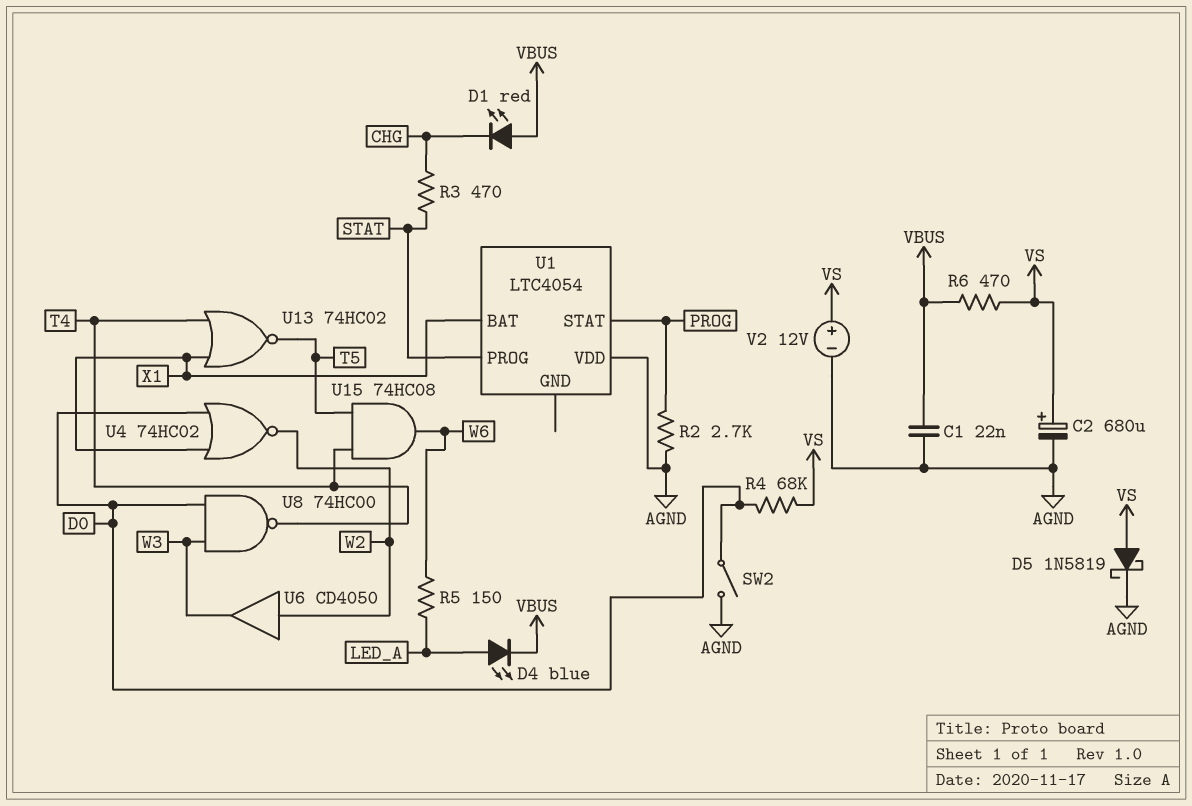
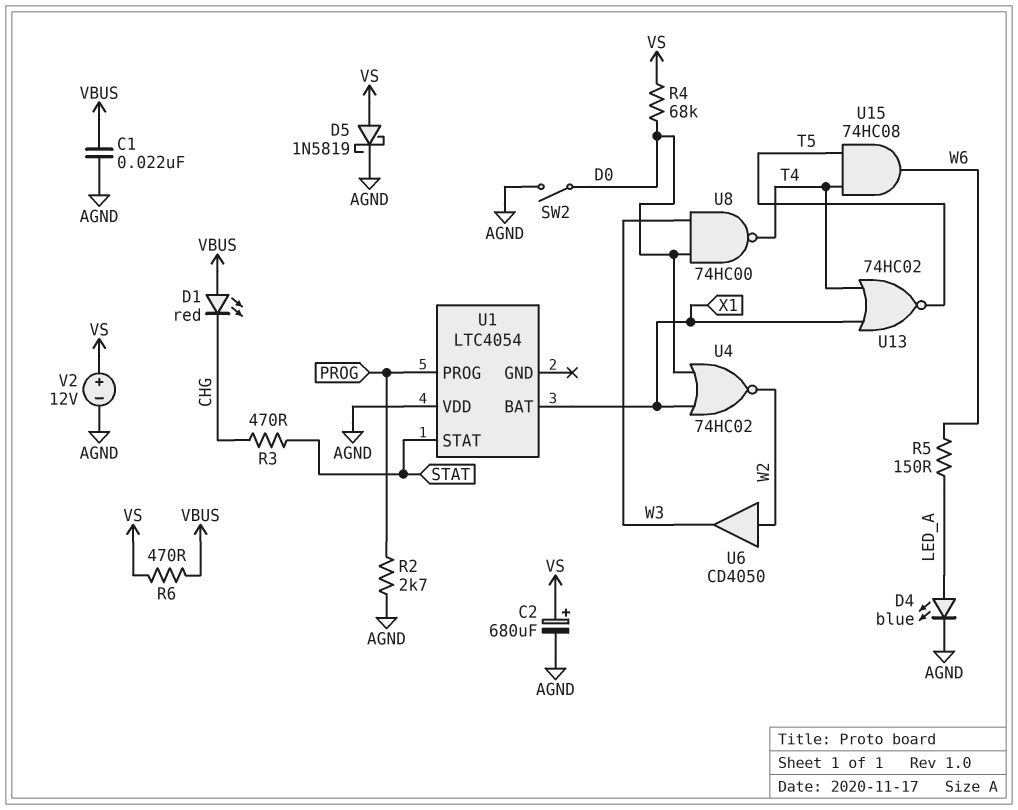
D4: LED blue (A LED_A, K VBUS) -> LED blue (A LED_A, K AGND)
U1 pin PROG: STAT -> PROG
U1 pin STAT: PROG -> STAT

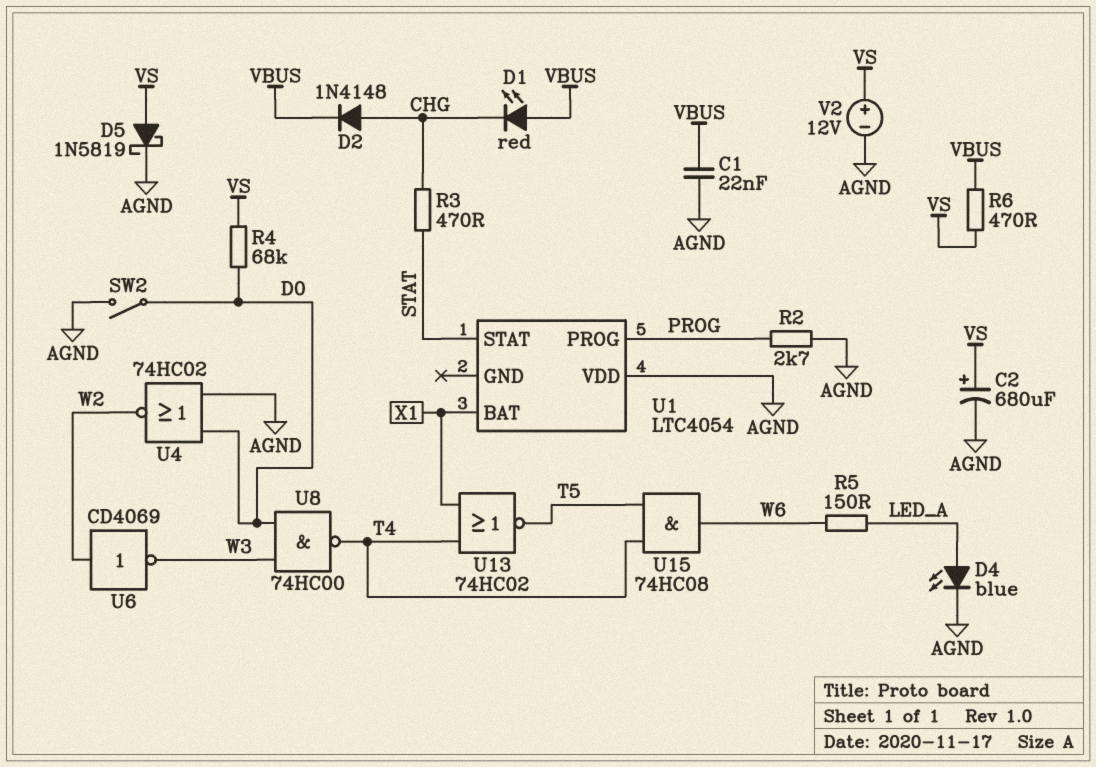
D2: none -> diode 1N4148 (A CHG, K VBUS)
U4: NOR 74HC02 (in D0, in X1, out W2) -> NOR 74HC02 (in AGND, in D0, out W2)
U6: buffer CD4050 (in W2, out W3) -> NOT CD4069 (in W2, out W3)

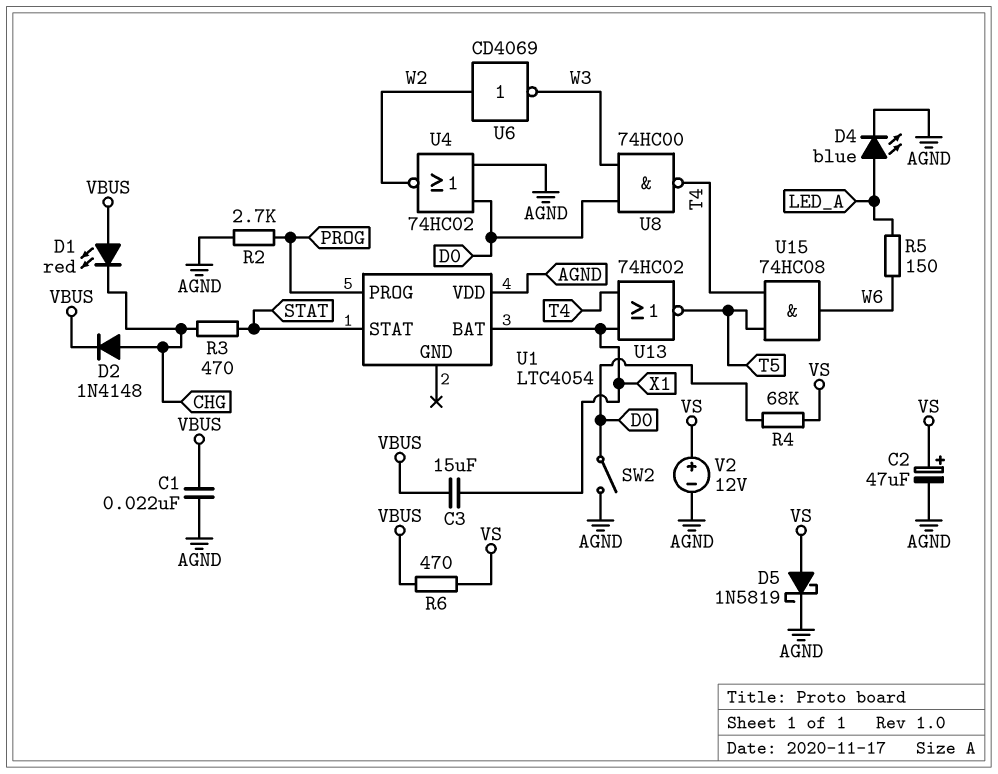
C2: 680uF (plus VS, minus AGND) -> 47uF (plus VS, minus AGND)
C3: none -> 15uF (VBUS, X1)

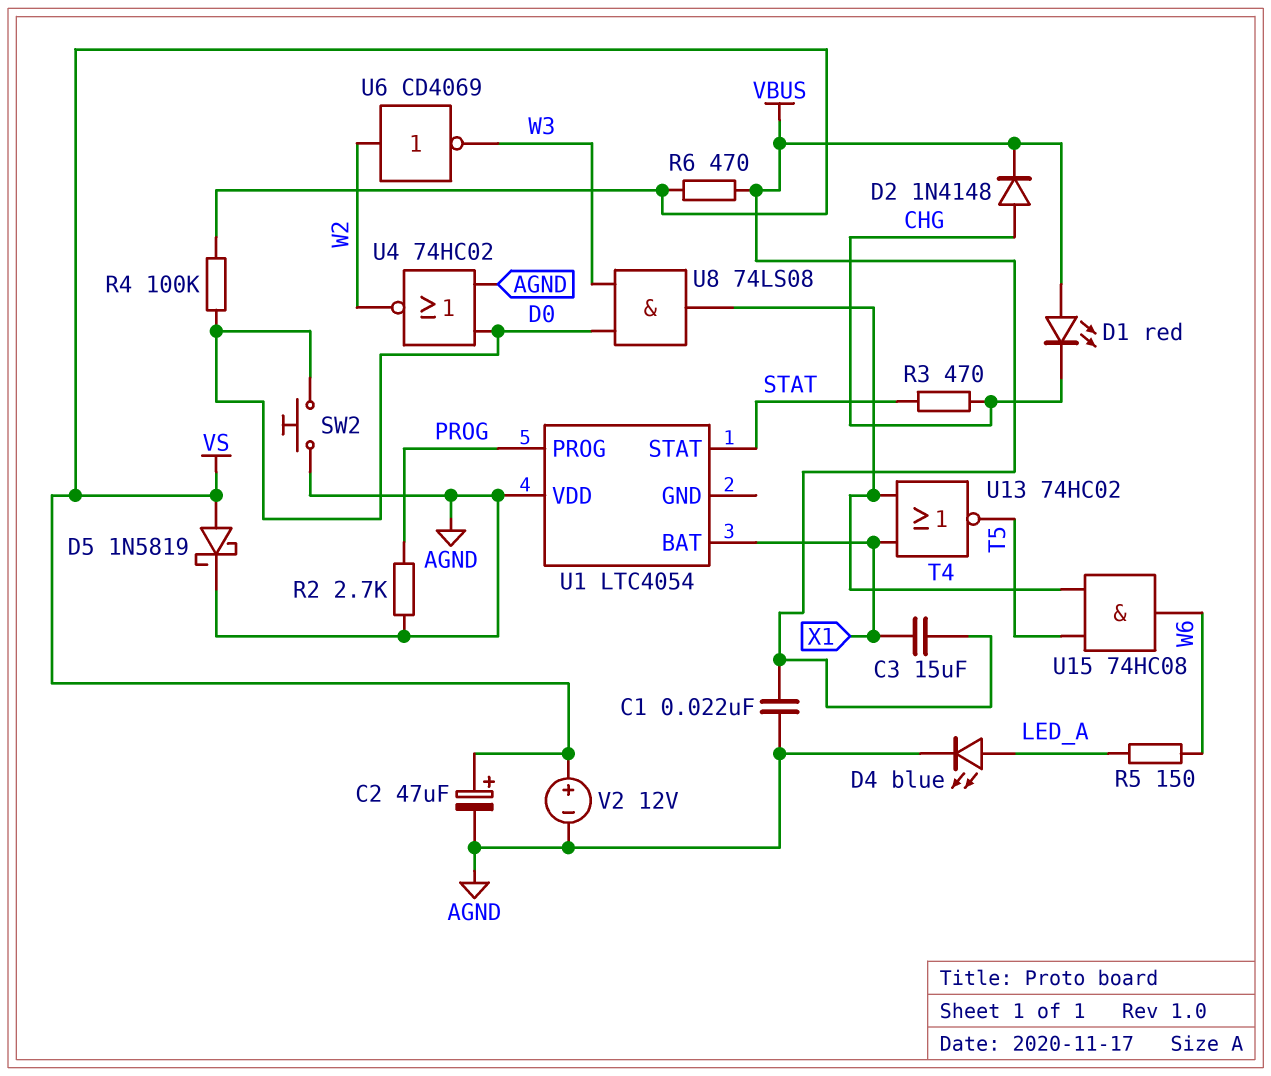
R4: 68k (D0, VS) -> 100k (D0, VS)
SW2: switch (AGND, D0) -> button (AGND, D0)
U8: NAND 74HC00 (in D0, in W3, out T4) -> AND 74LS08 (in D0, in W3, out T4)

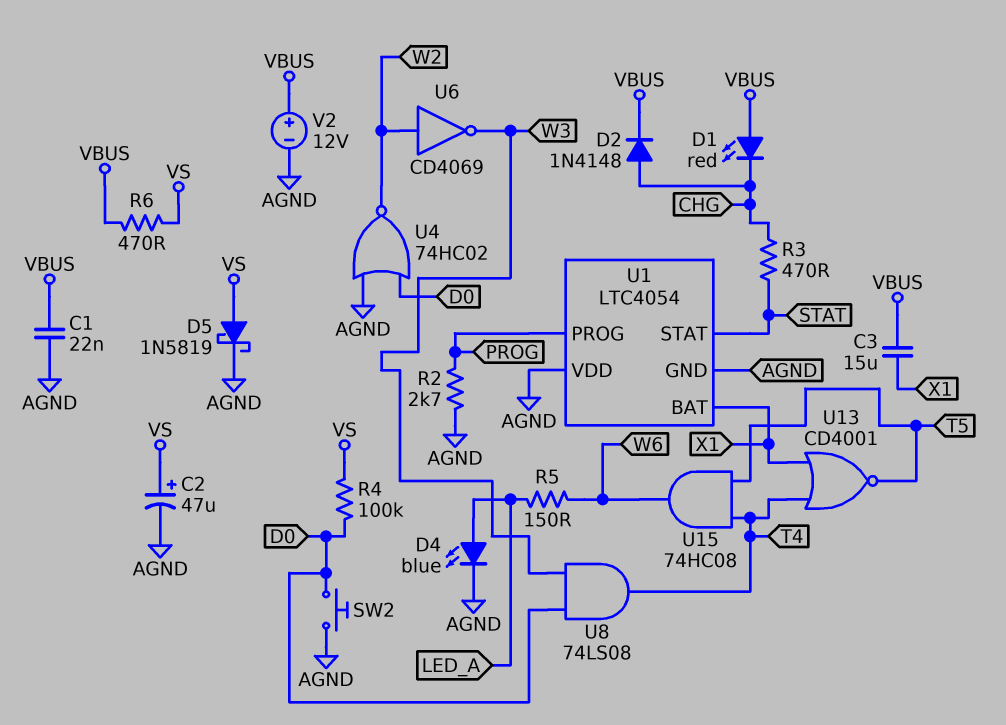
U1 pin GND: none -> AGND
U13: NOR 74HC02 (in T4, in X1, out T5) -> NOR CD4001 (in T4, in X1, out T5)
V2: 12V (plus VS, minus AGND) -> 12V (plus VBUS, minus AGND)

